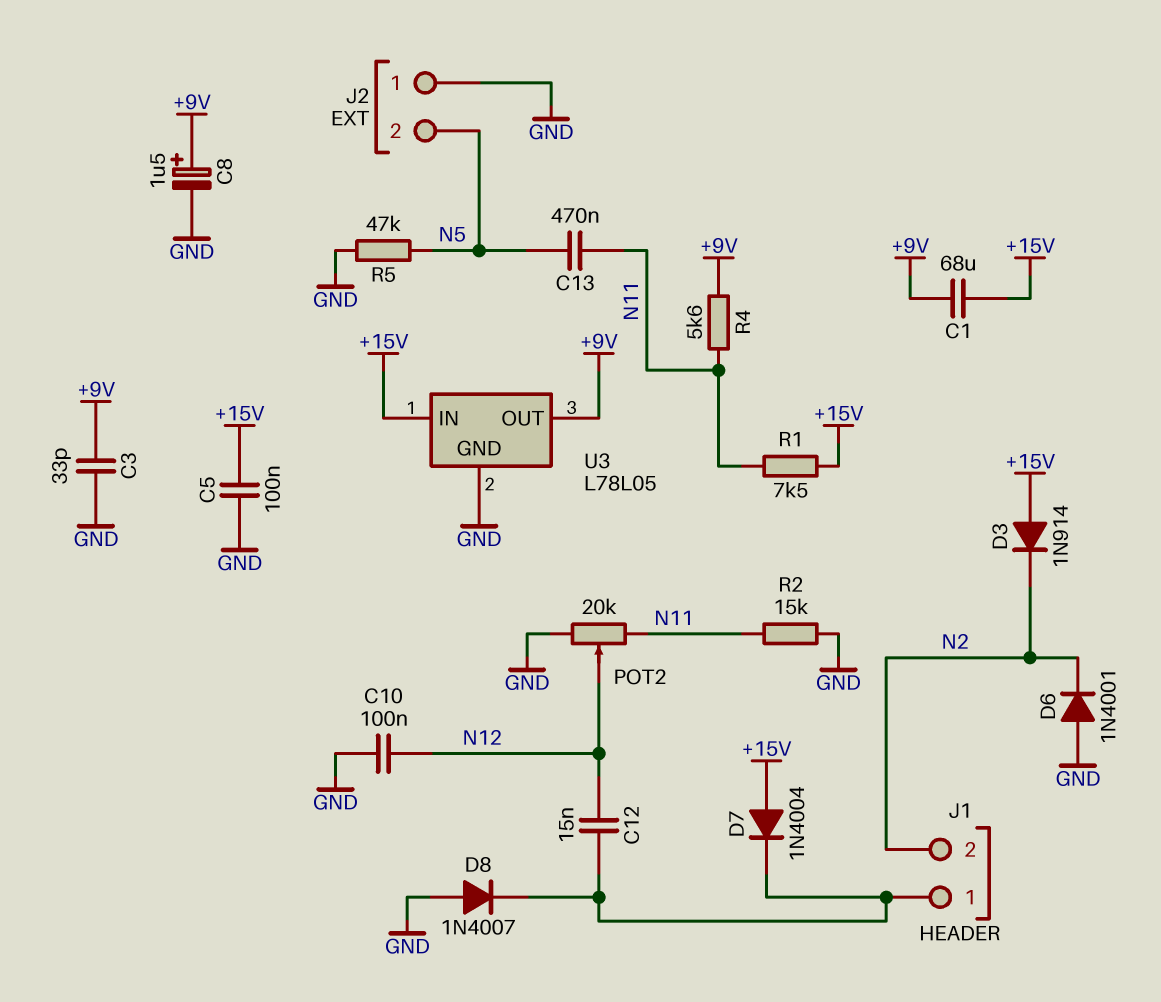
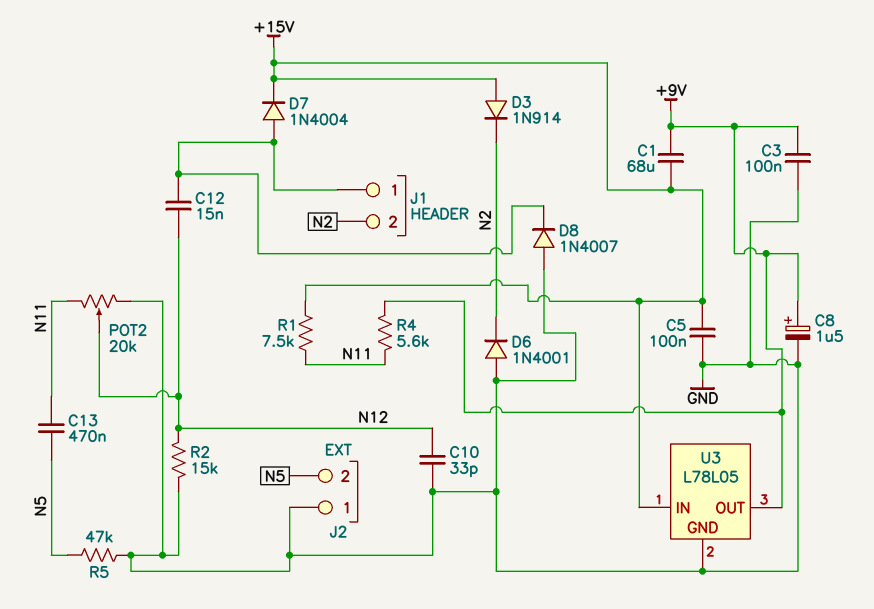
C3: 33pF (+9V, GND) -> 100nF (+9V, GND)
C10: 100nF (GND, N12) -> 33pF (GND, N12)
D7: diode 1N4004 (A +15V, K J1/1) -> diode 1N4004 (A J1/1, K +15V)
R2: 15k (GND, N11) -> 15k (GND, N12)

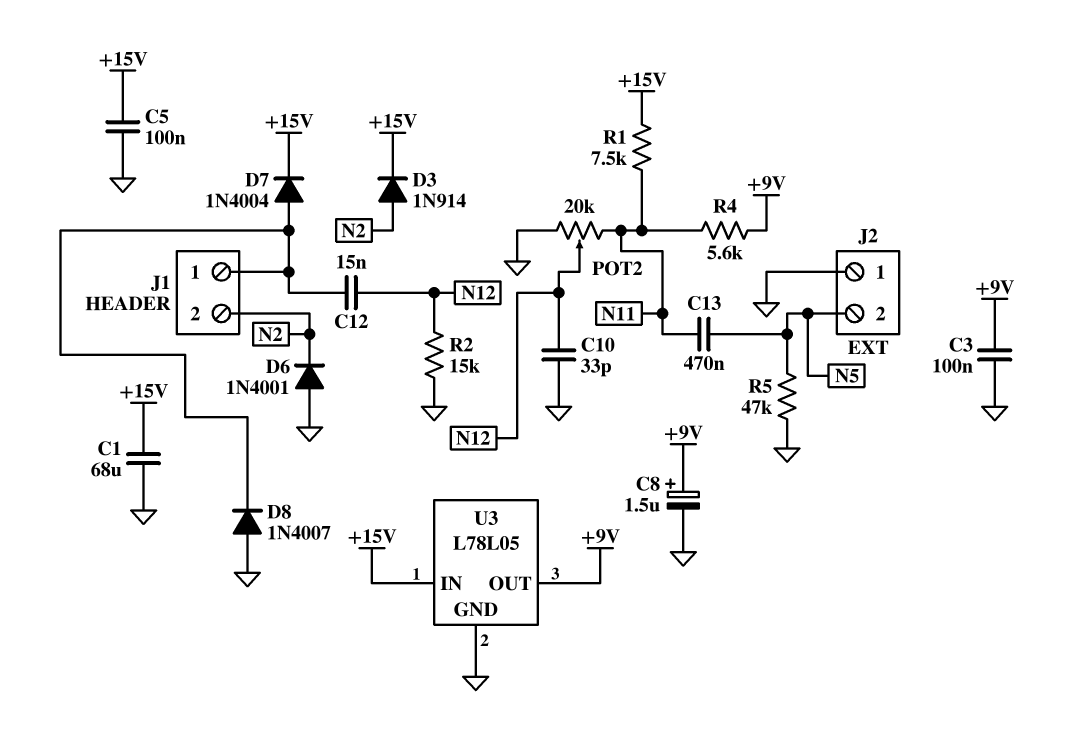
C1: 68uF (+9V, +15V) -> 68uF (+15V, GND)
D3: diode 1N914 (A +15V, K N2) -> diode 1N914 (A N2, K +15V)

